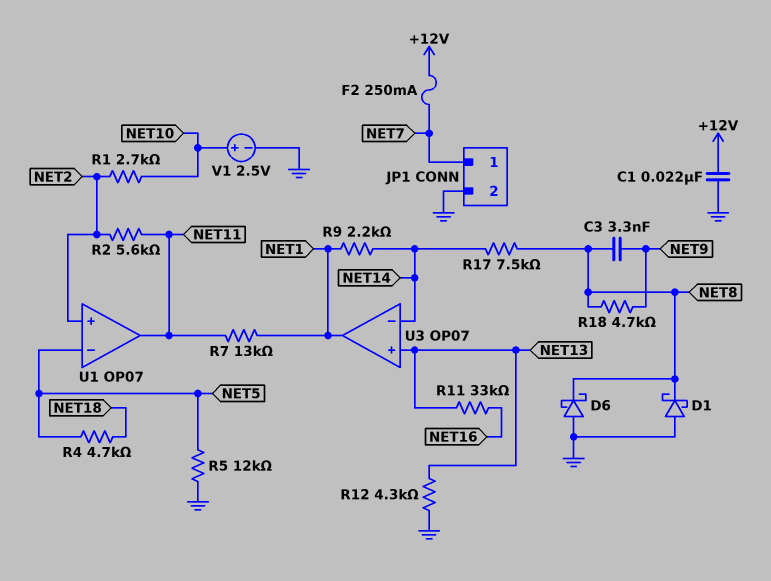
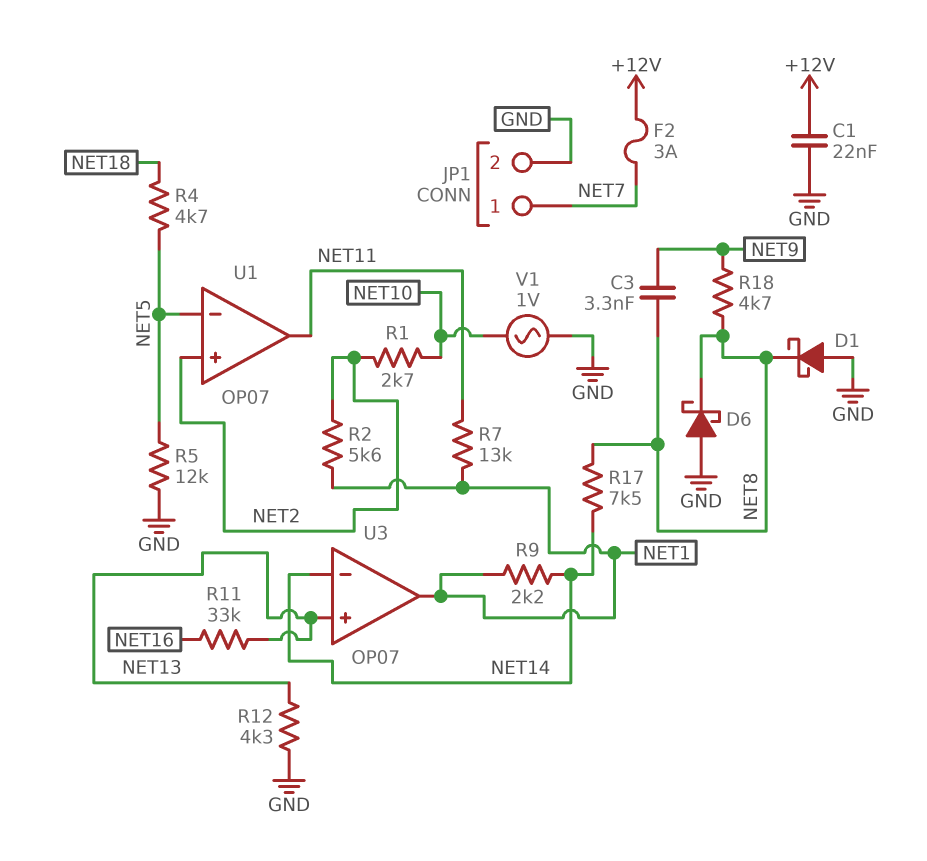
F2: 250mA (+12V, NET7) -> 3A (+12V, NET7)
R2: 5.6k (NET2, NET11) -> 5.6k (NET1, NET2)
V1: 2.5V (plus NET10, minus GND) -> AC 1V (GND, NET10)

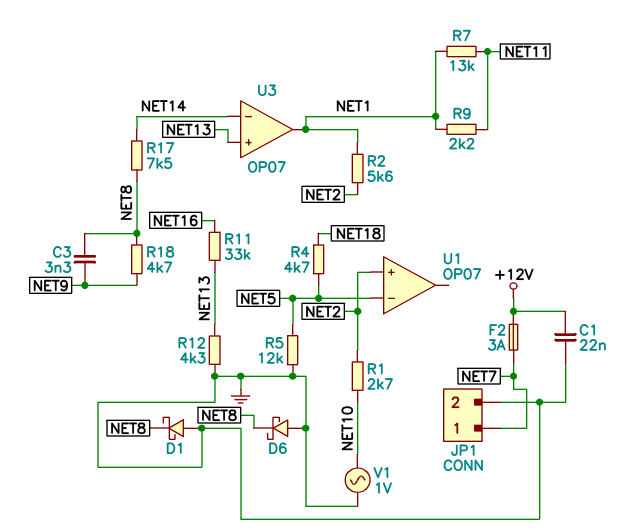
R9: 2.2k (NET1, NET14) -> 2.2k (NET1, NET11)
U1 pin out: NET11 -> none

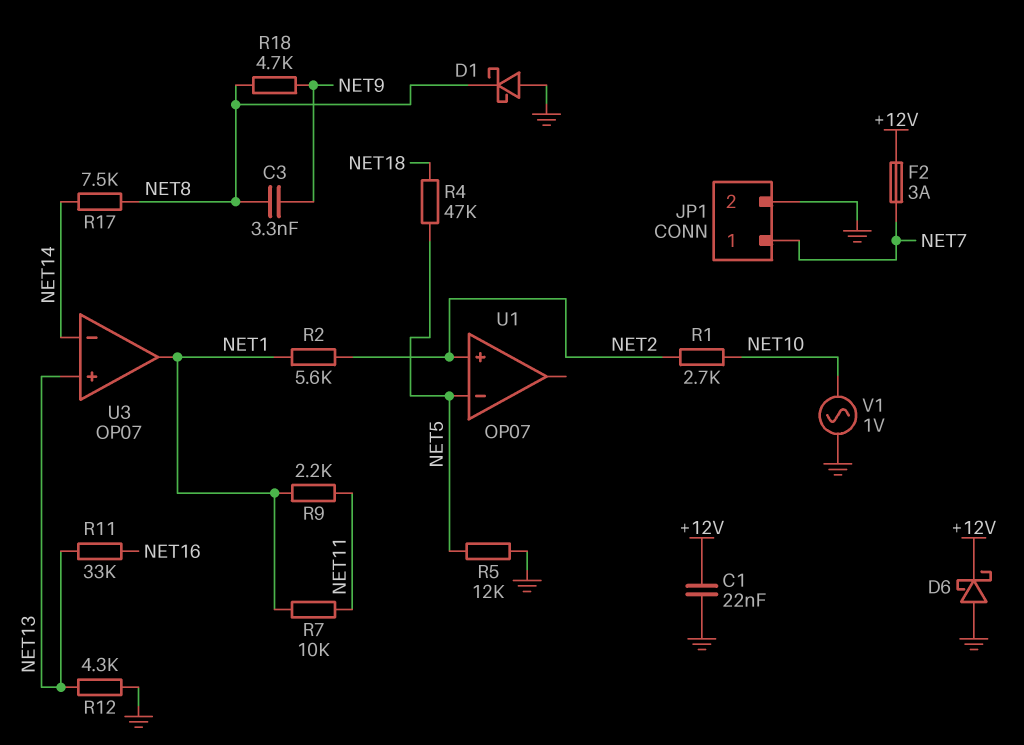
D6: schottky (A GND, K NET8) -> schottky (A GND, K +12V)
R4: 4.7k (NET5, NET18) -> 47k (NET5, NET18)
R7: 13k (NET1, NET11) -> 10k (NET1, NET11)

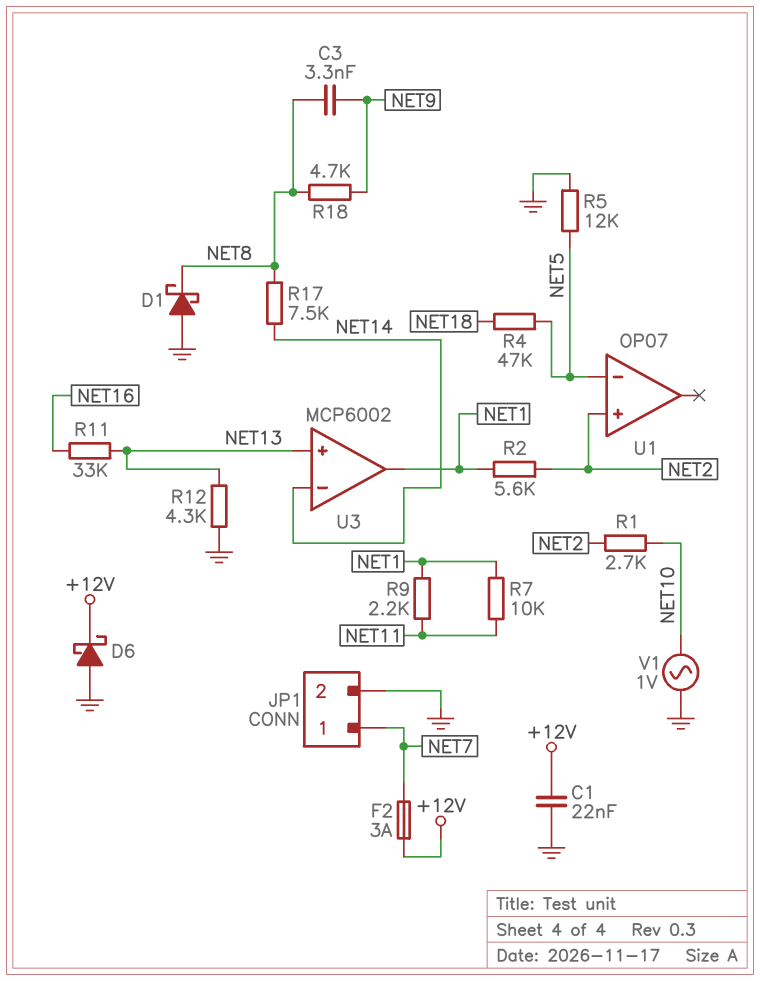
U3: OP07 -> MCP6002

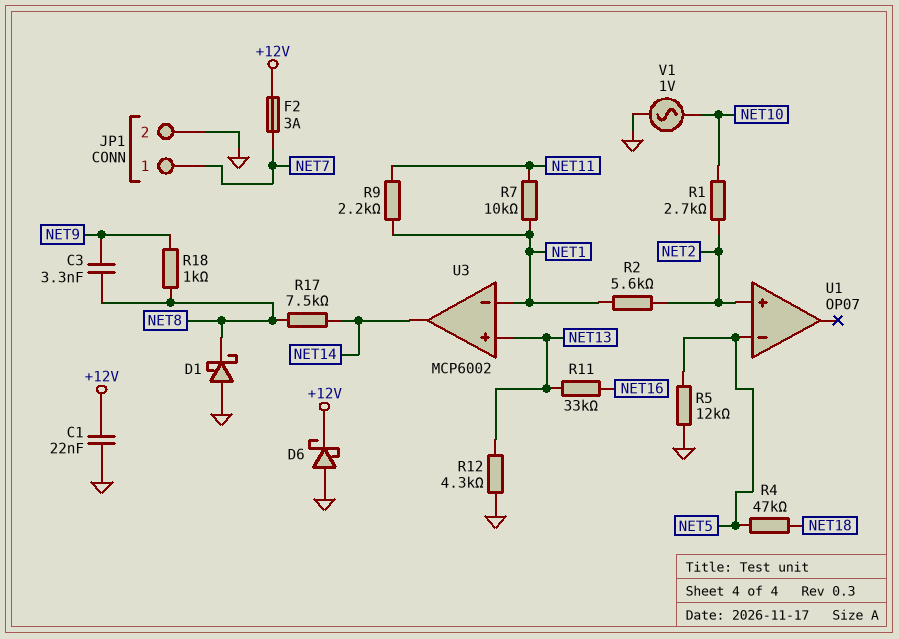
R18: 4.7k (NET8, NET9) -> 1k (NET8, NET9)
U3 pin in-: NET14 -> NET1
U3 pin out: NET1 -> NET14

